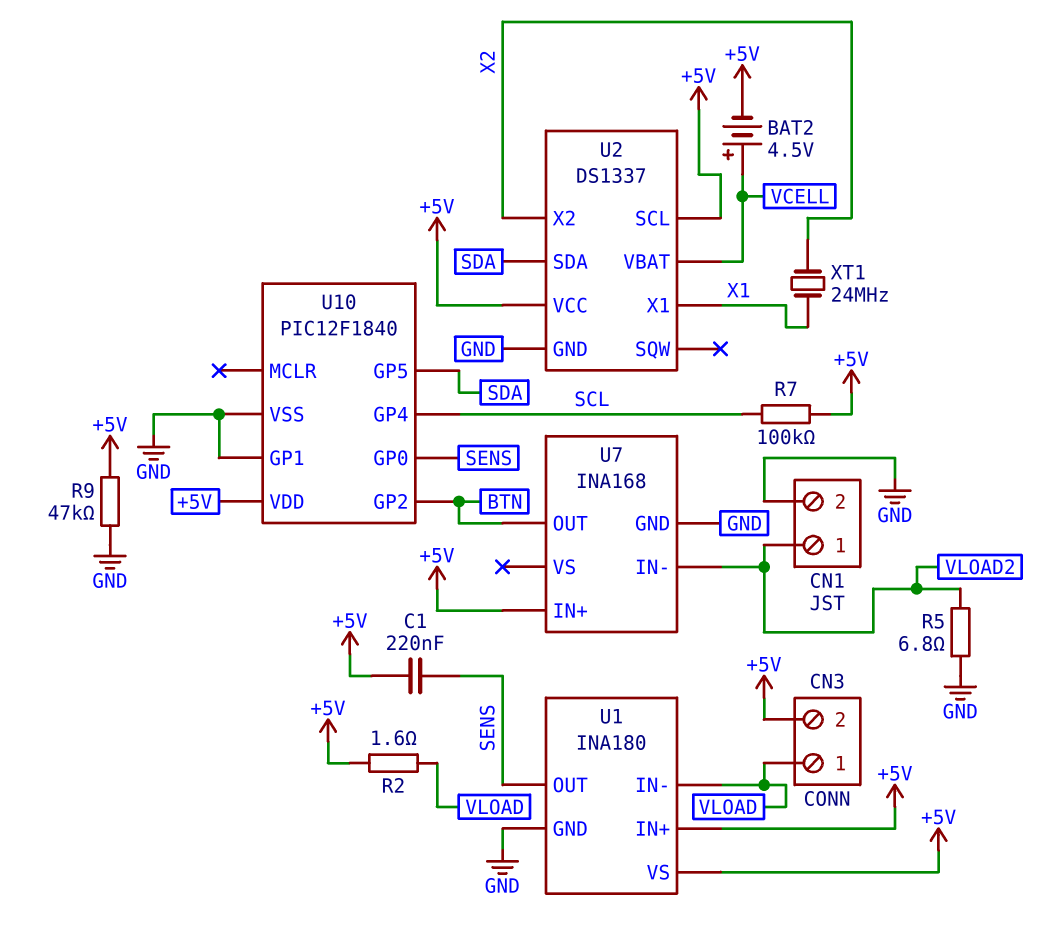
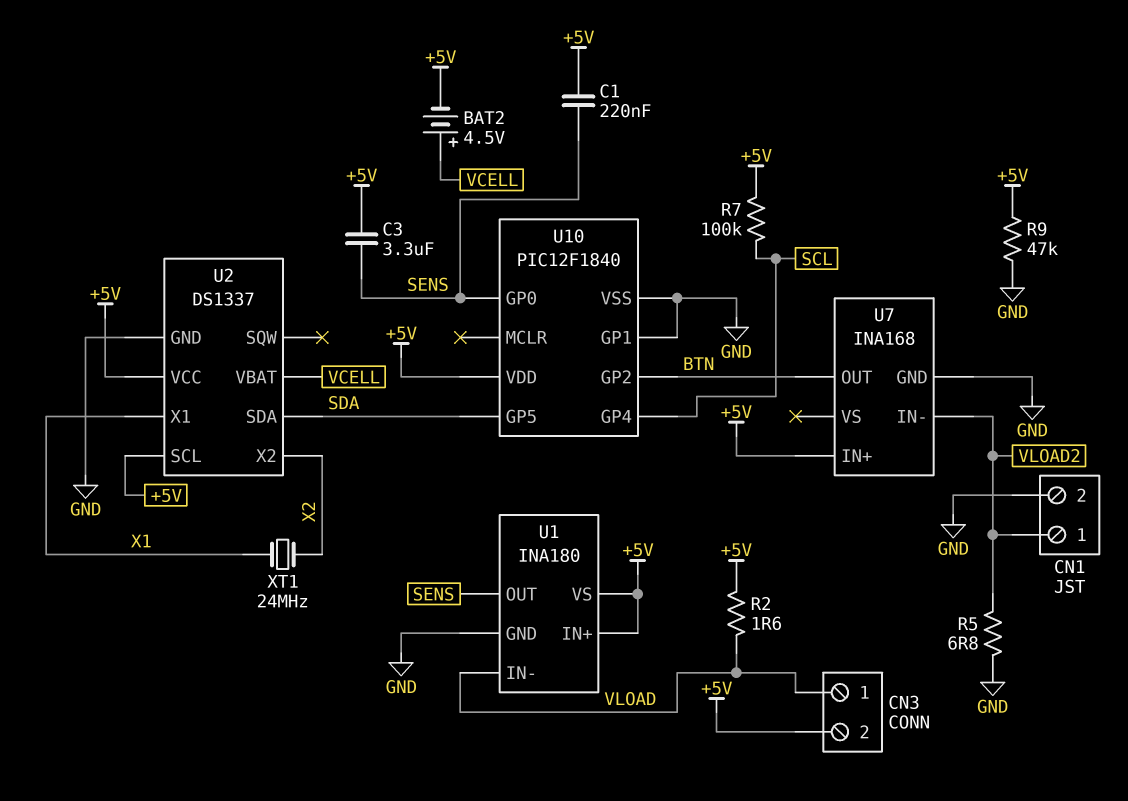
C3: none -> 3.3uF (+5V, SENS)

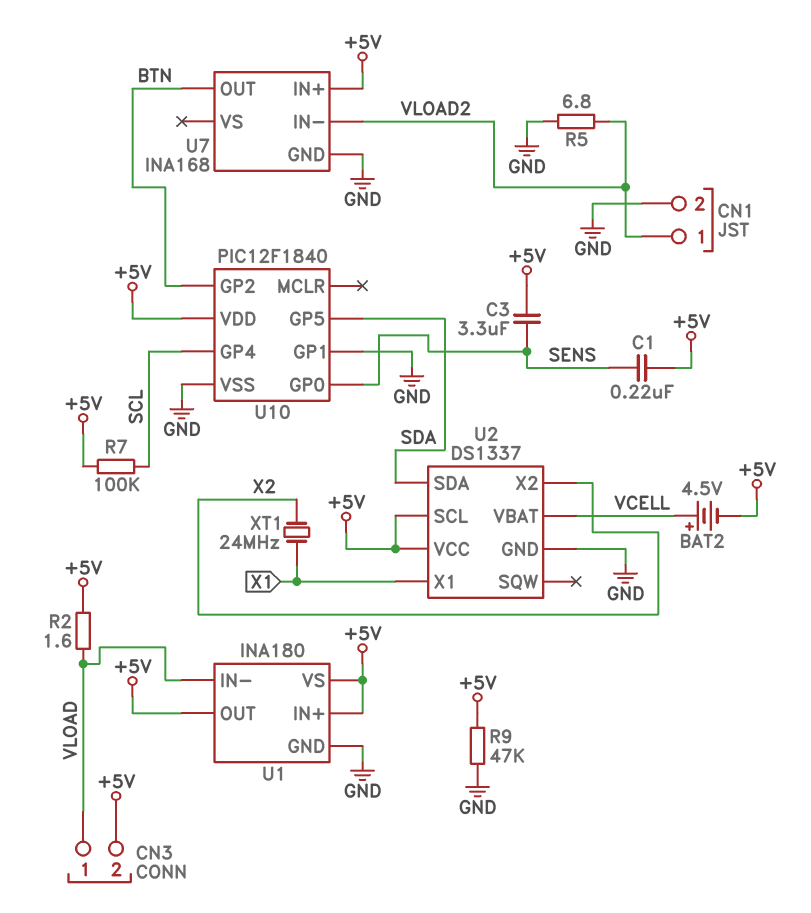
U1 pin OUT: SENS -> +5V

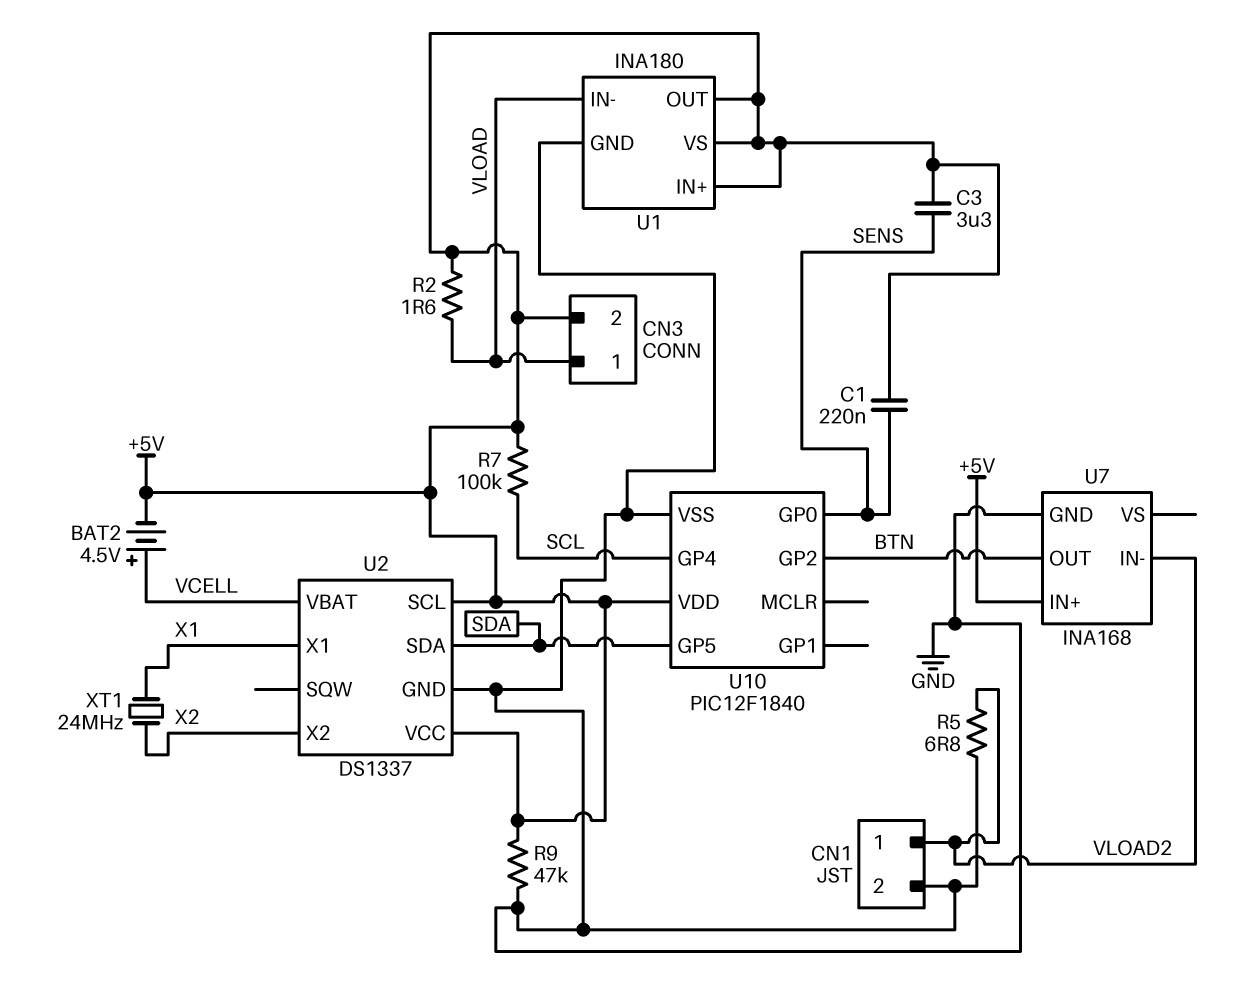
U10 pin GP1: GND -> none

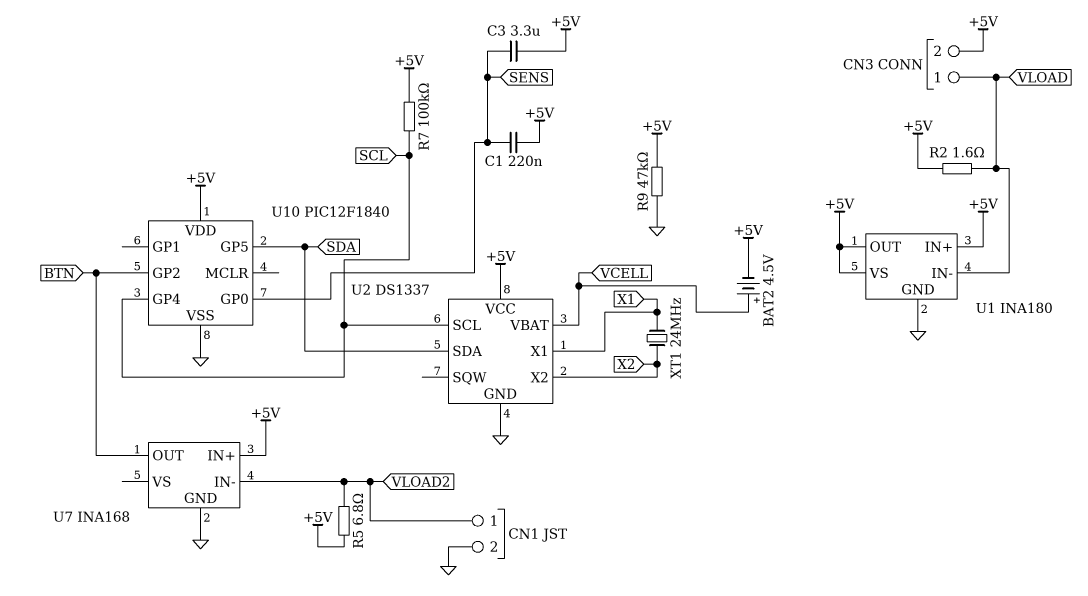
R5: 6.8 (GND, VLOAD2) -> 6.8 (+5V, VLOAD2)
U2 pin SCL: +5V -> SCL

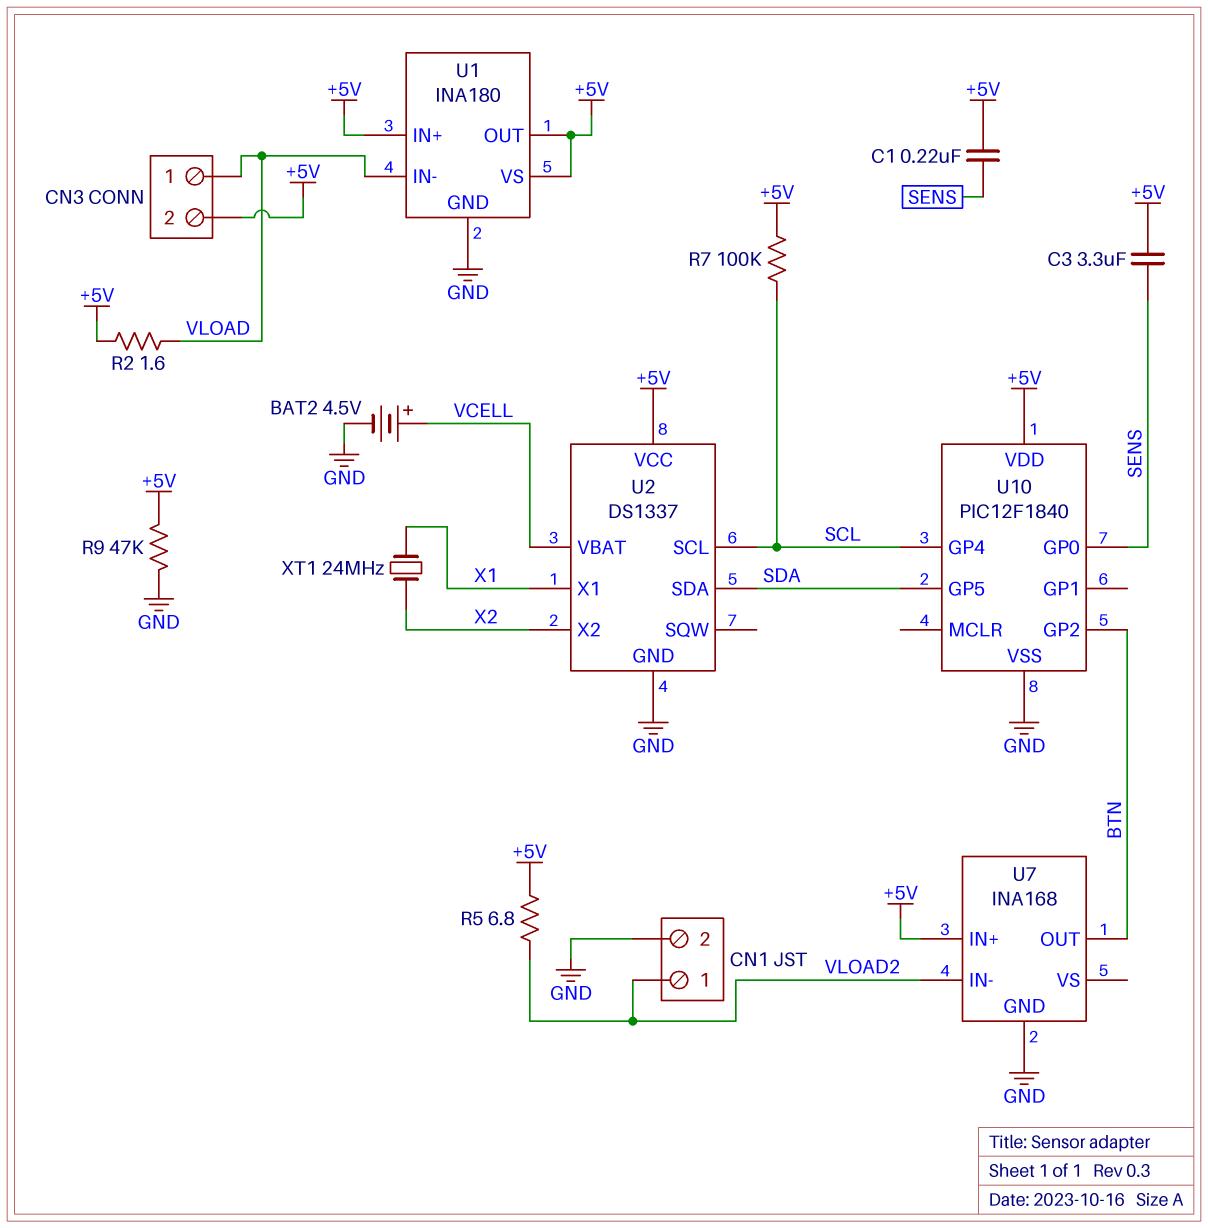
BAT2: 4.5V (plus VCELL, minus +5V) -> 4.5V (plus VCELL, minus GND)

